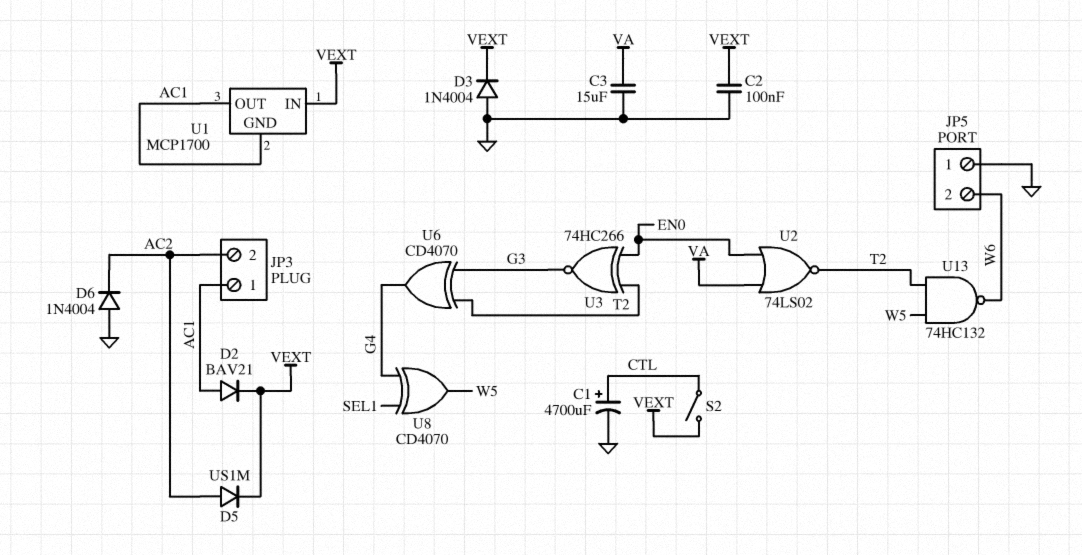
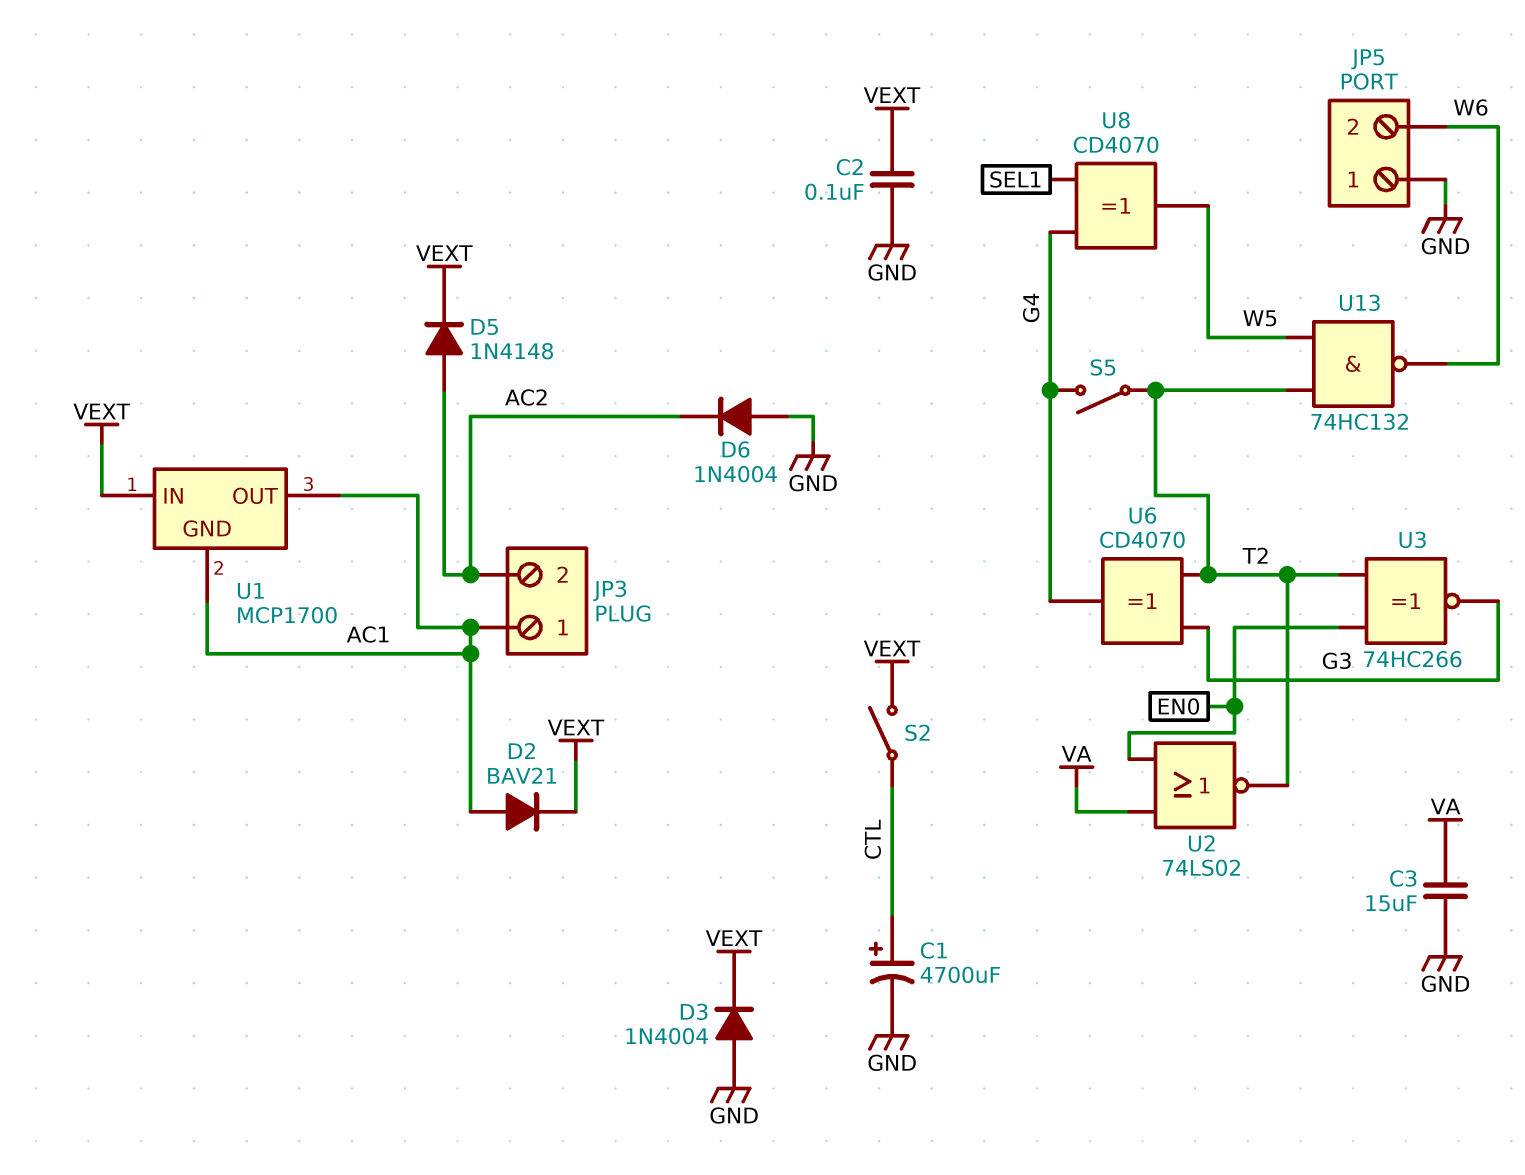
D5: diode US1M (A AC2, K VEXT) -> diode 1N4148 (A AC2, K VEXT)
S5: none -> switch (G4, T2)

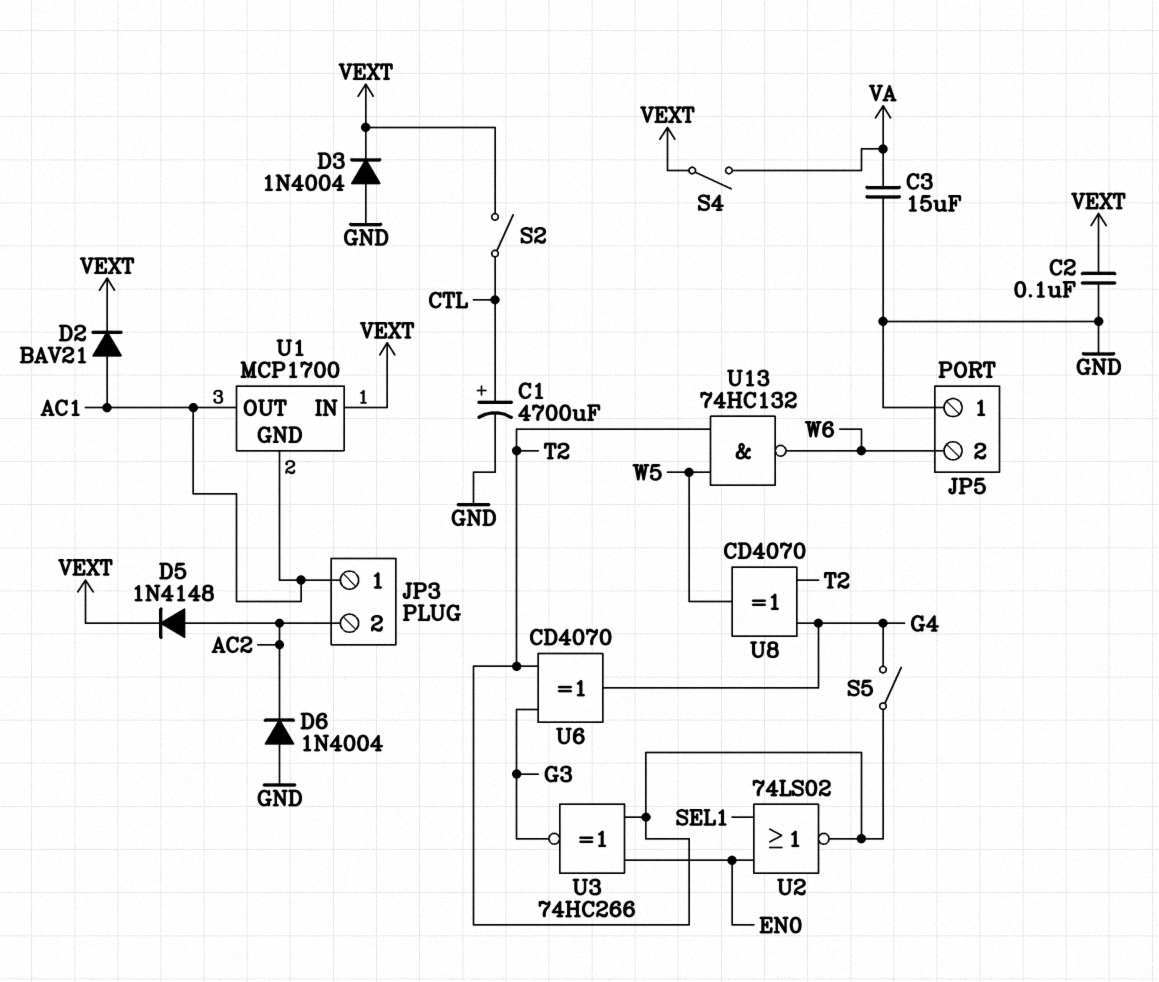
S4: none -> switch (VA, VEXT)
U2: NOR 74LS02 (in EN0, in VA, out T2) -> NOR 74LS02 (in EN0, in SEL1, out T2)
U8: XOR CD4070 (in G4, in SEL1, out W5) -> XOR CD4070 (in G4, in T2, out W5)

